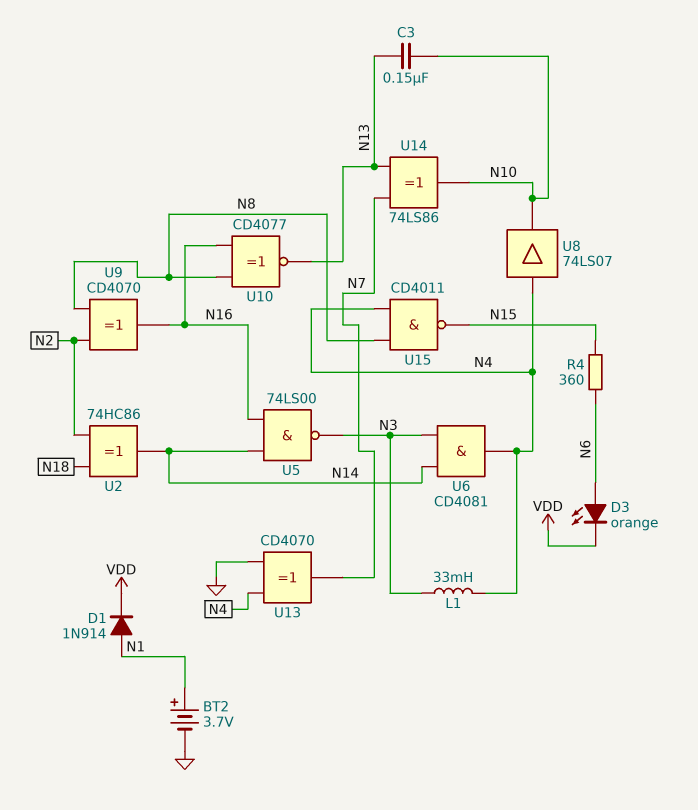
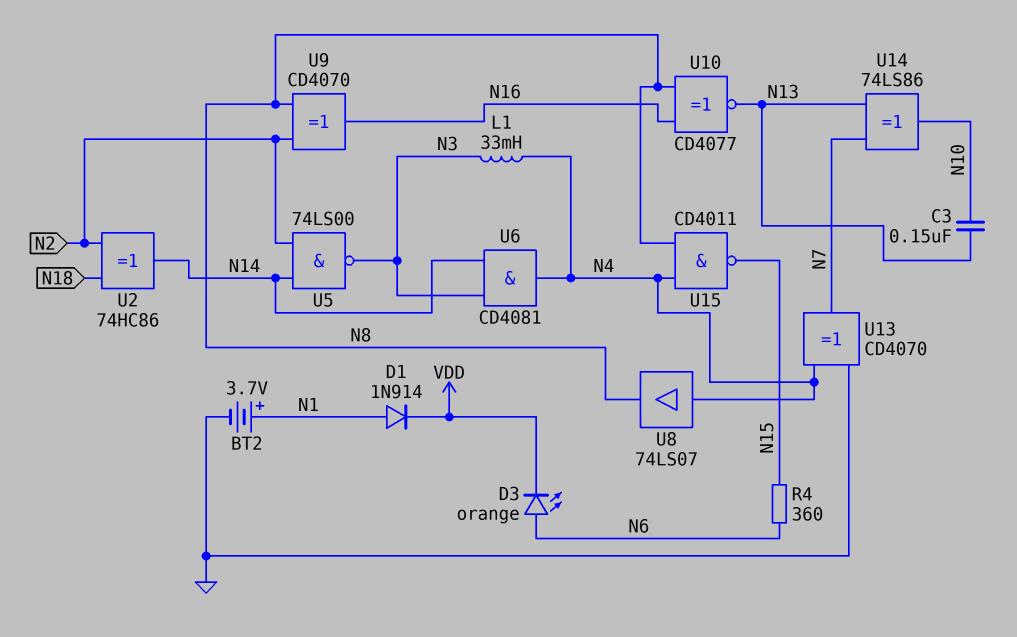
U5: NAND 74LS00 (in N14, in N16, out N3) -> NAND 74LS00 (in N2, in N14, out N3)
U8: buffer 74LS07 (in N4, out N10) -> buffer 74LS07 (in N4, out N8)

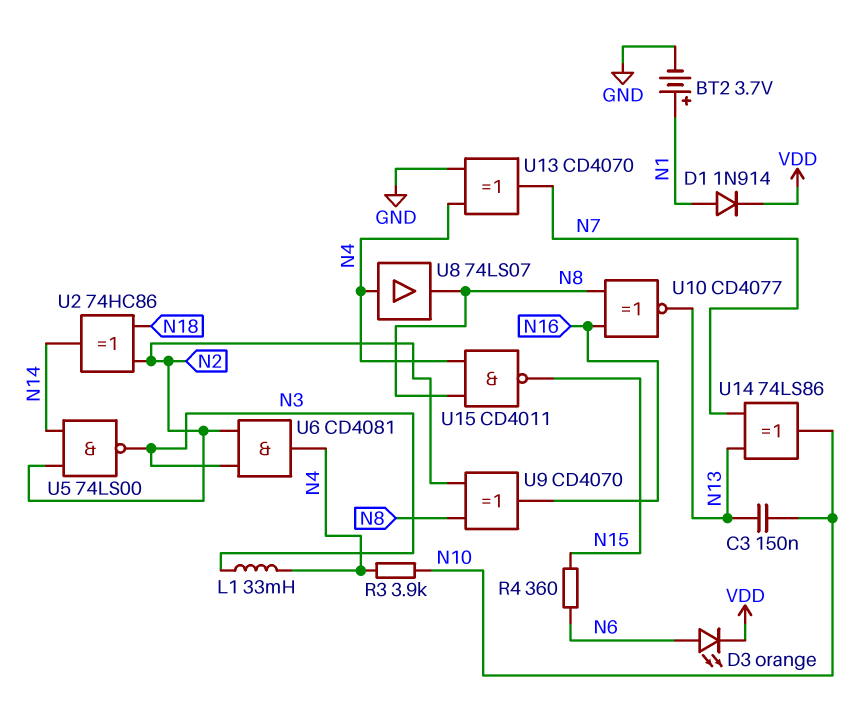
R3: none -> 3.9k (N4, N10)
U6: AND CD4081 (in N3, in N14, out N4) -> AND CD4081 (in N2, in N3, out N4)

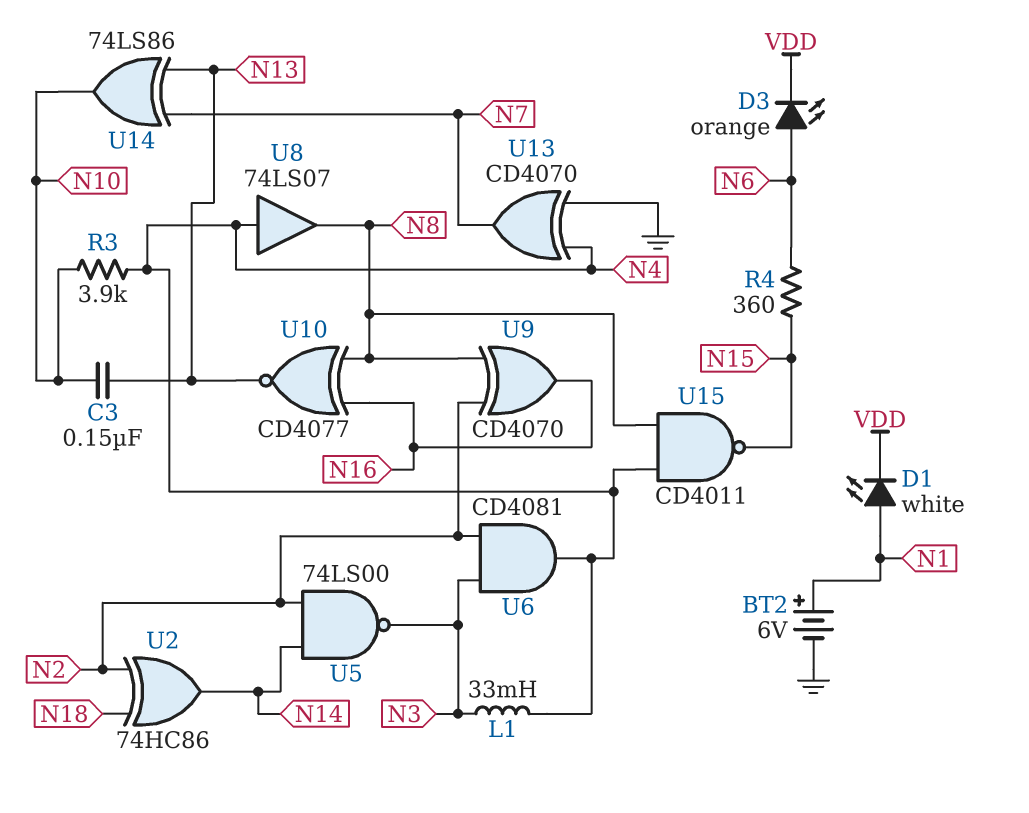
BT2: 3.7V (plus N1, minus GND) -> 6V (plus N1, minus GND)
D1: diode 1N914 (A N1, K VDD) -> LED white (A N1, K VDD)

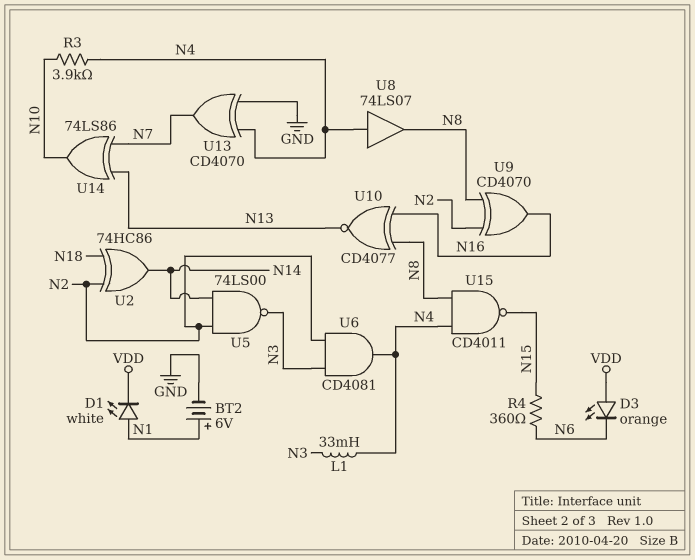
C3: 150nF (N10, N13) -> none
D3: LED orange (A N6, K VDD) -> LED orange (A VDD, K N6)

